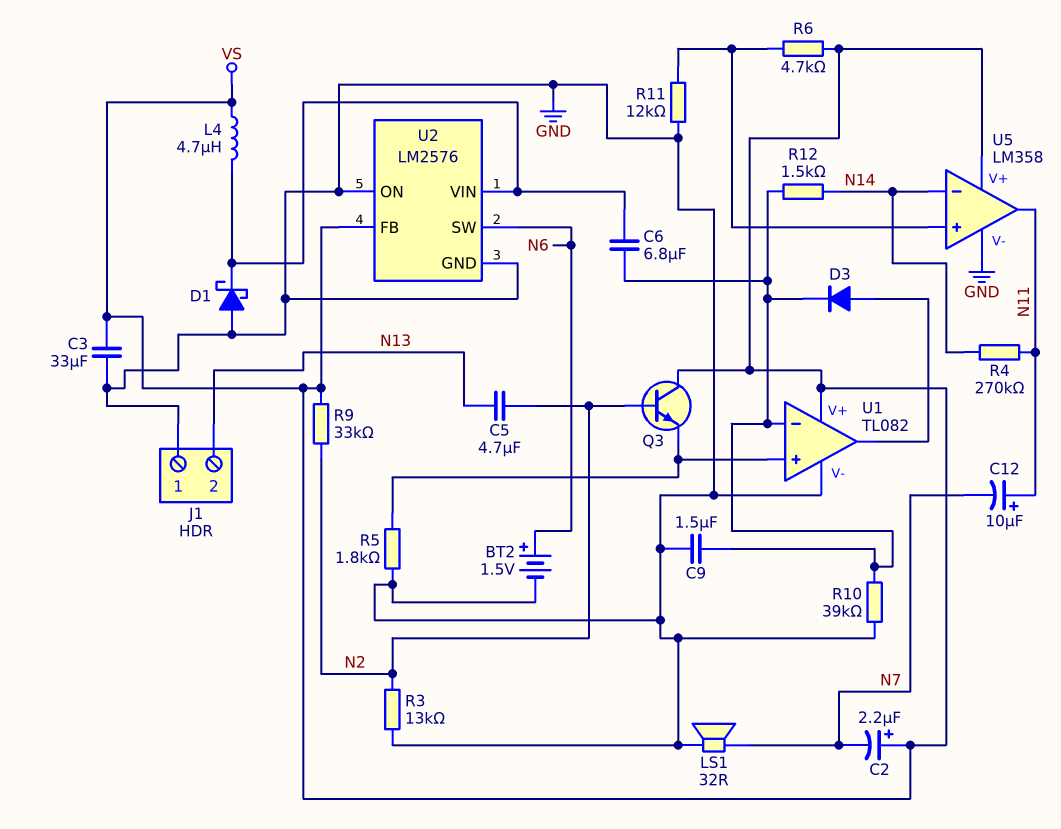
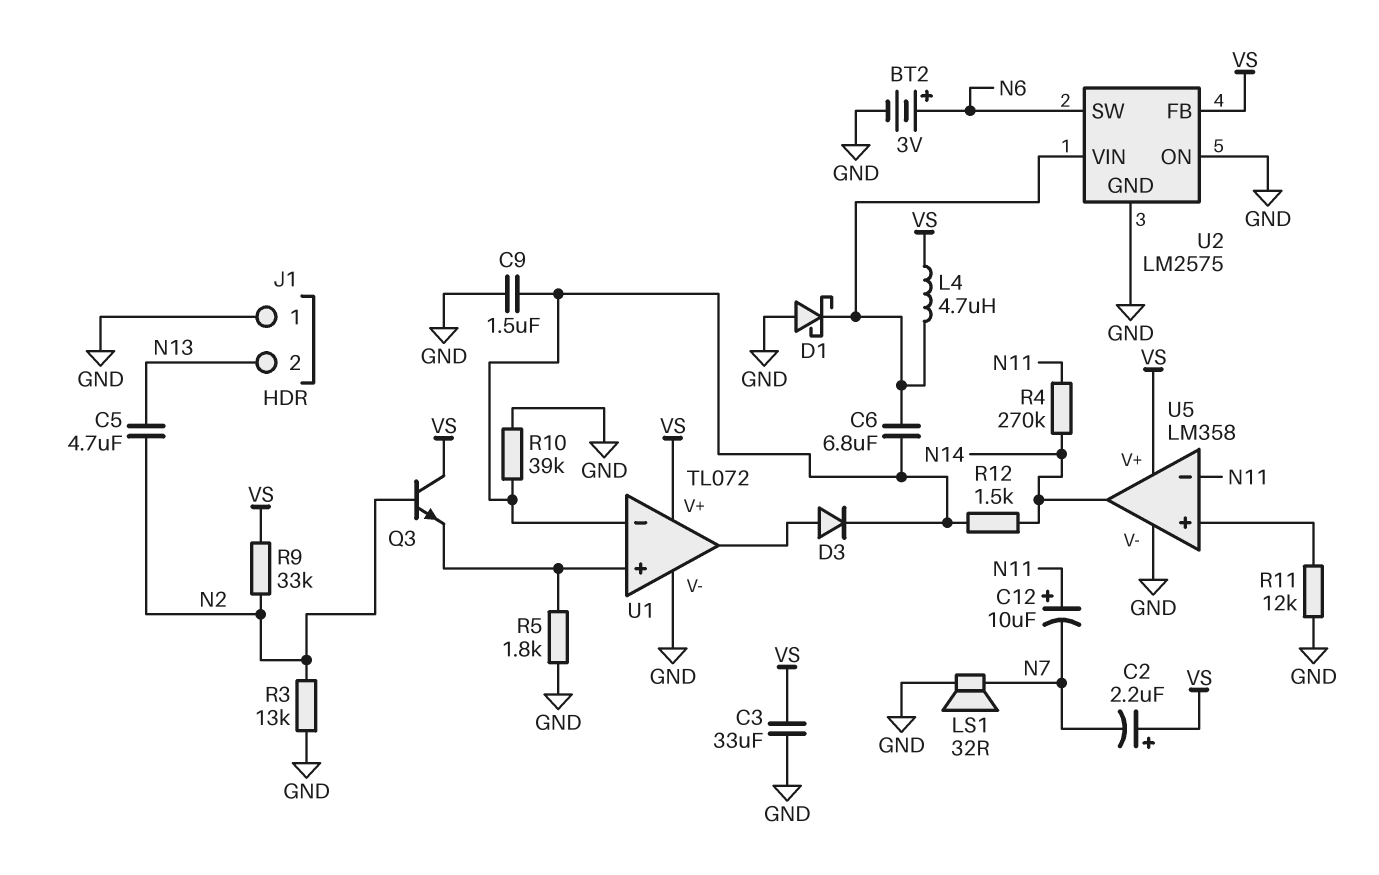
BT2: 1.5V (plus N6, minus GND) -> 3V (plus N6, minus GND)
R6: 4.7k (U5/in+, VS) -> none
U1: TL082 -> TL072
U2: LM2576 -> LM2575
U5 pin in-: N14 -> N11
U5 pin out: N11 -> N14

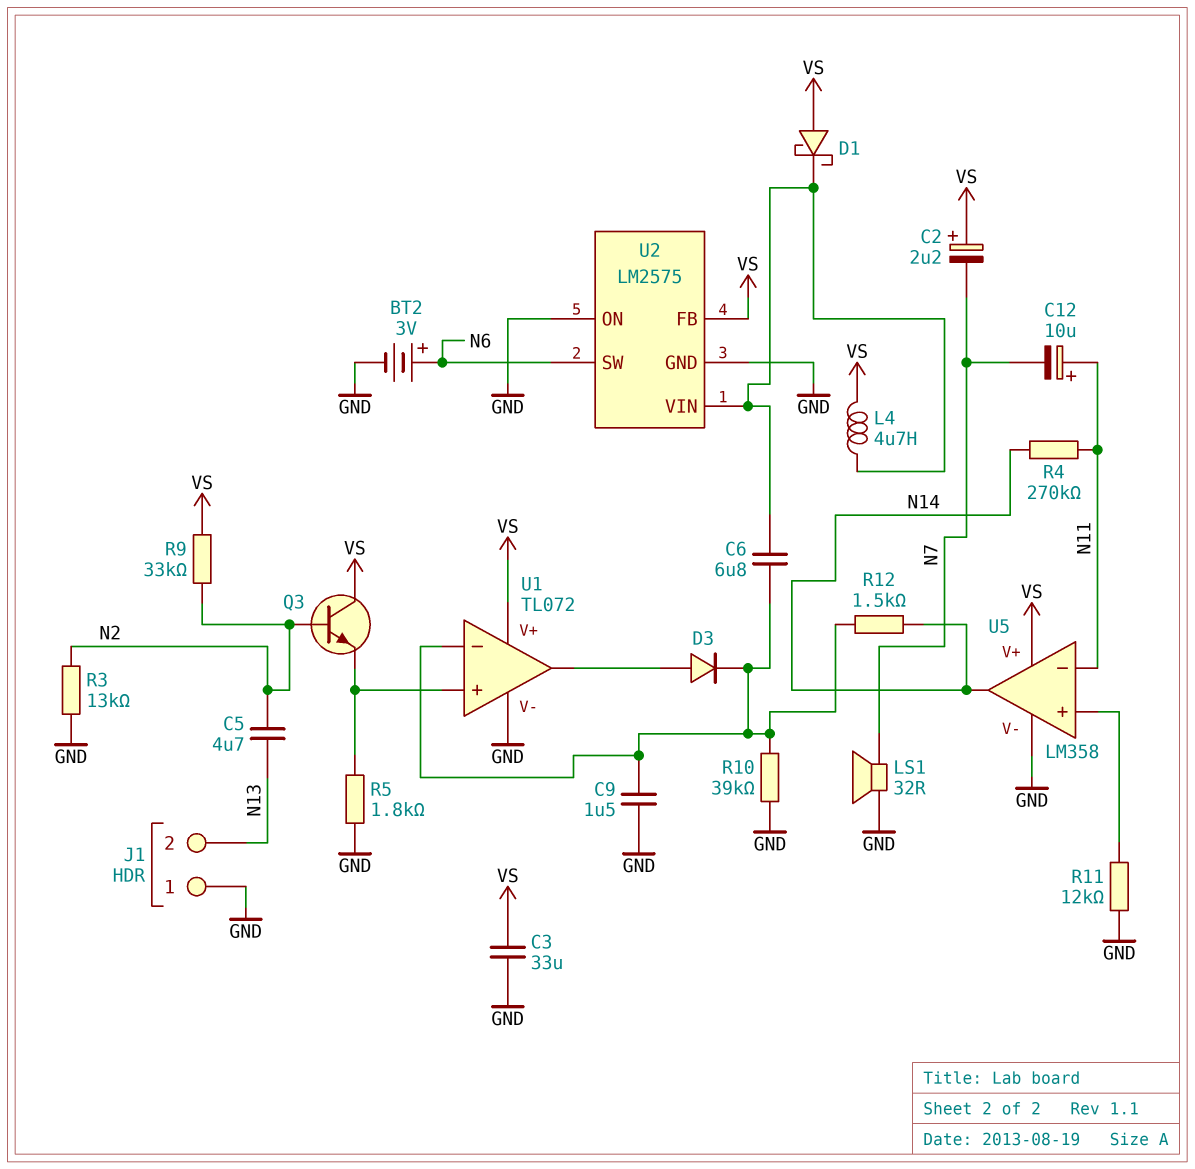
D1: schottky (A GND, K U2/VIN) -> schottky (A VS, K U2/VIN)

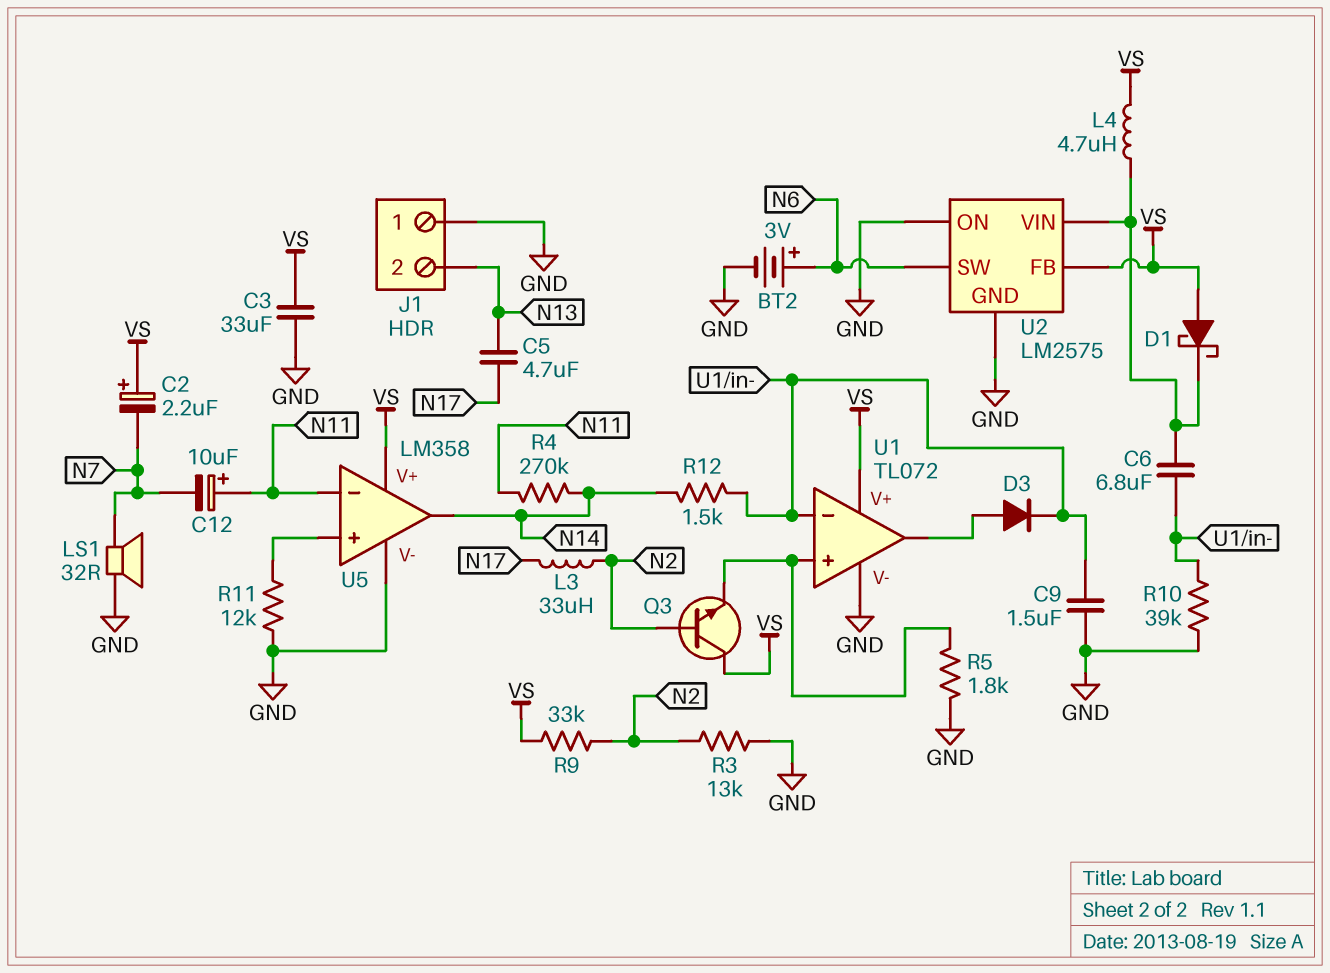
C5: 4.7uF (N2, N13) -> 4.7uF (N13, N17)
L3: none -> 33uH (N2, N17)

